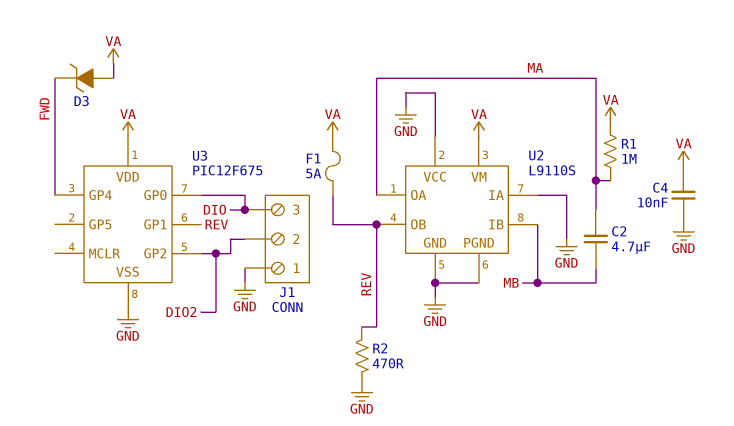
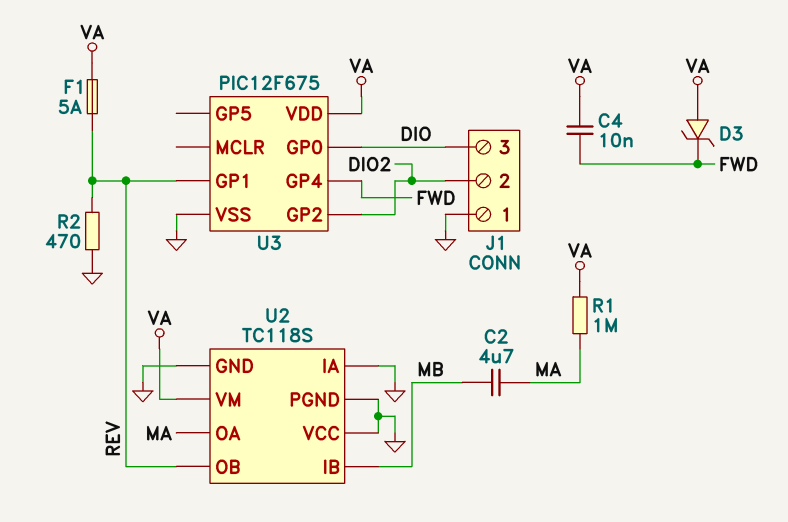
C4: 10nF (GND, VA) -> 10nF (FWD, VA)
U2: L9110S -> TC118S

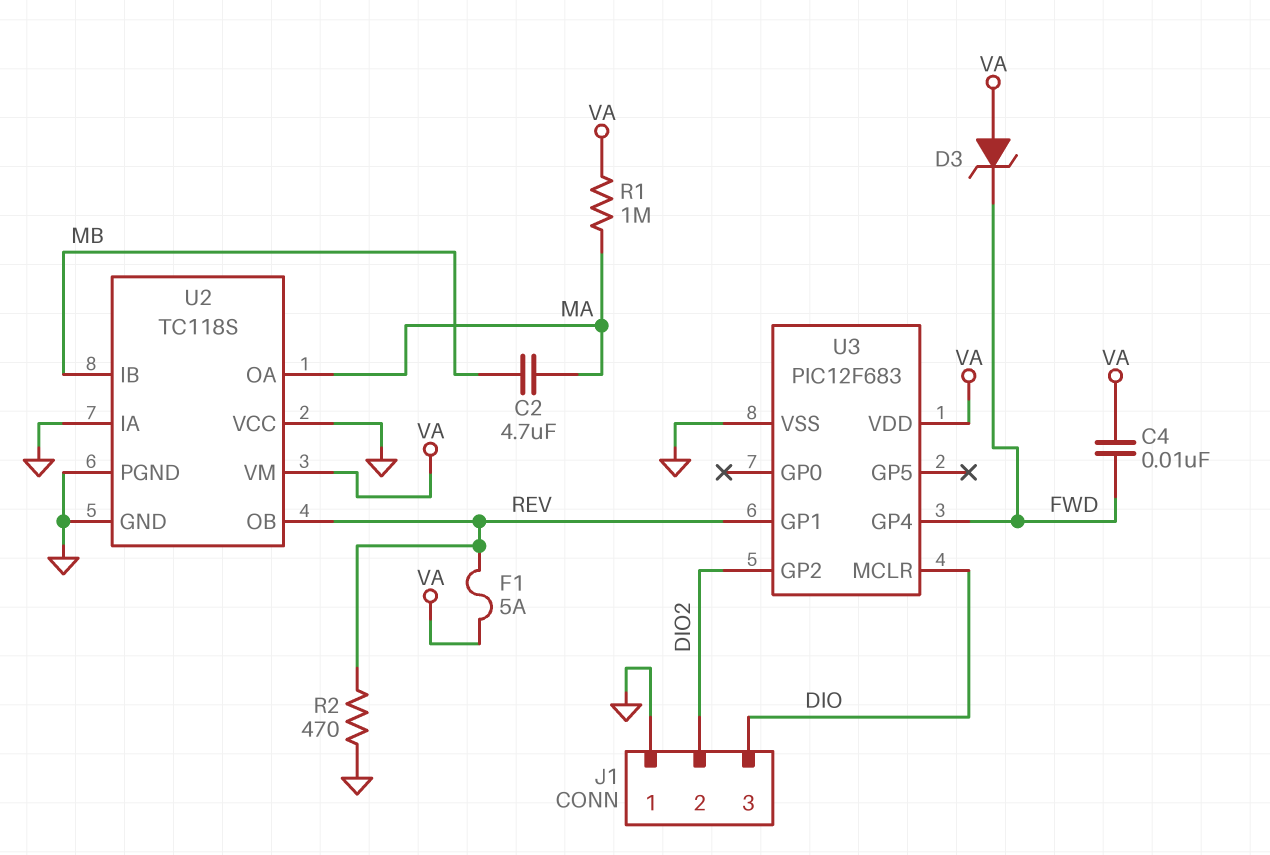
U3: PIC12F675 -> PIC12F683
U3 pin GP0: DIO -> none
U3 pin MCLR: none -> DIO

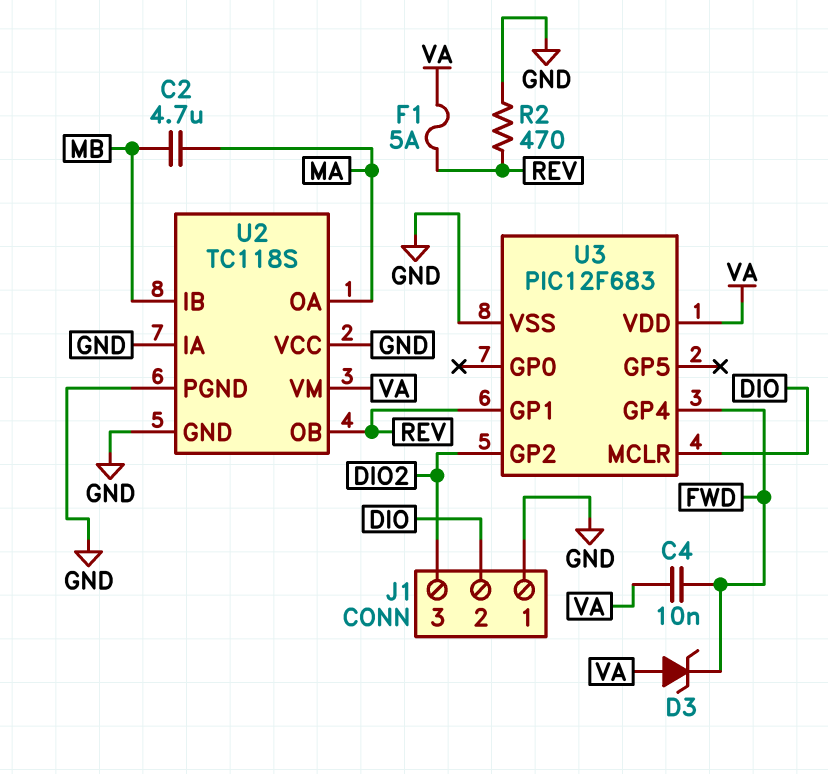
J1 pin 2: DIO2 -> DIO
J1 pin 3: DIO -> DIO2
R1: 1M (MA, VA) -> none

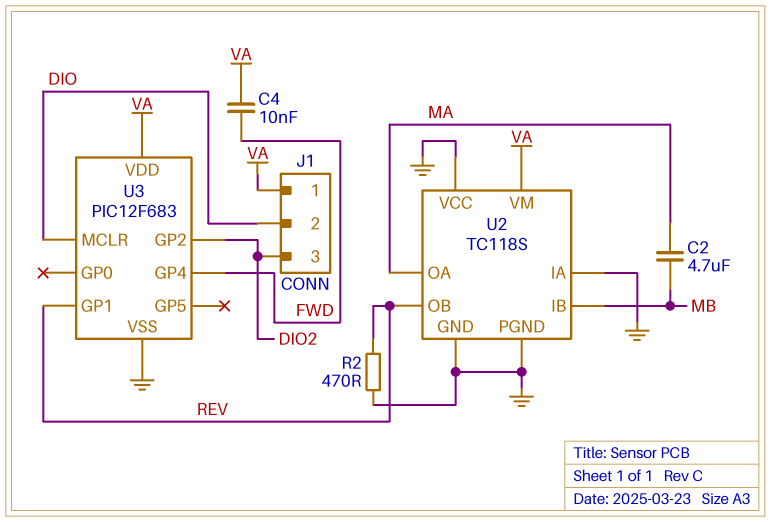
D3: zener (A VA, K FWD) -> none
F1: 5A (REV, VA) -> none
J1 pin 1: GND -> VA

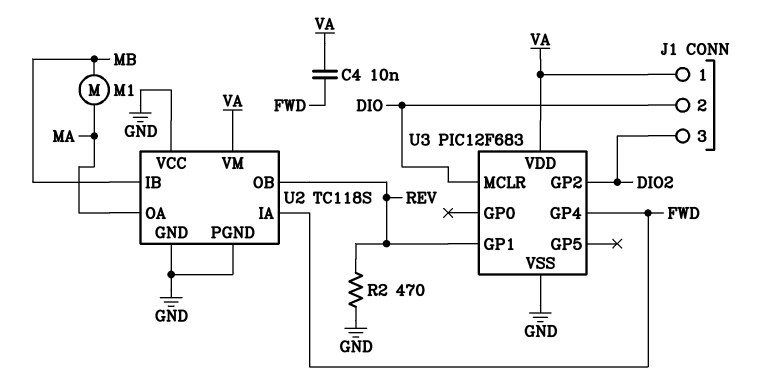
C2: 4.7uF (MA, MB) -> none
M1: none -> motor (MA, MB)
U2 pin IA: GND -> FWD

